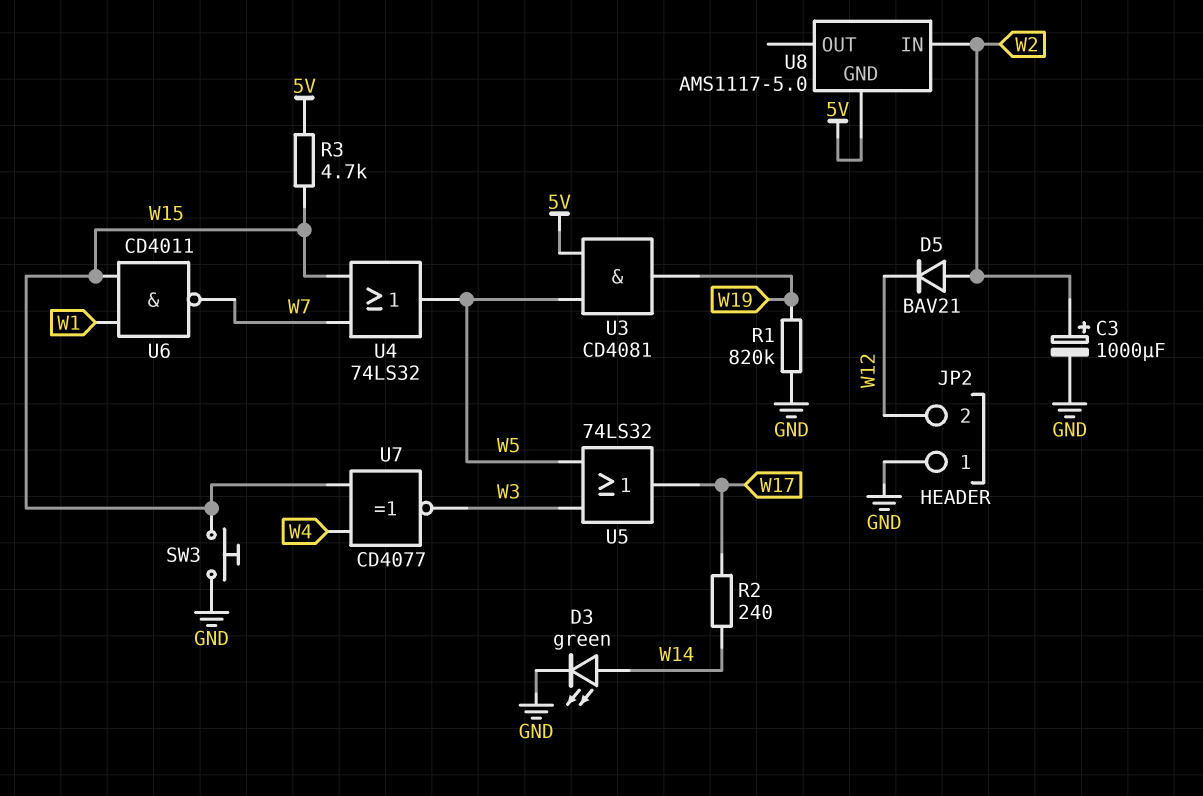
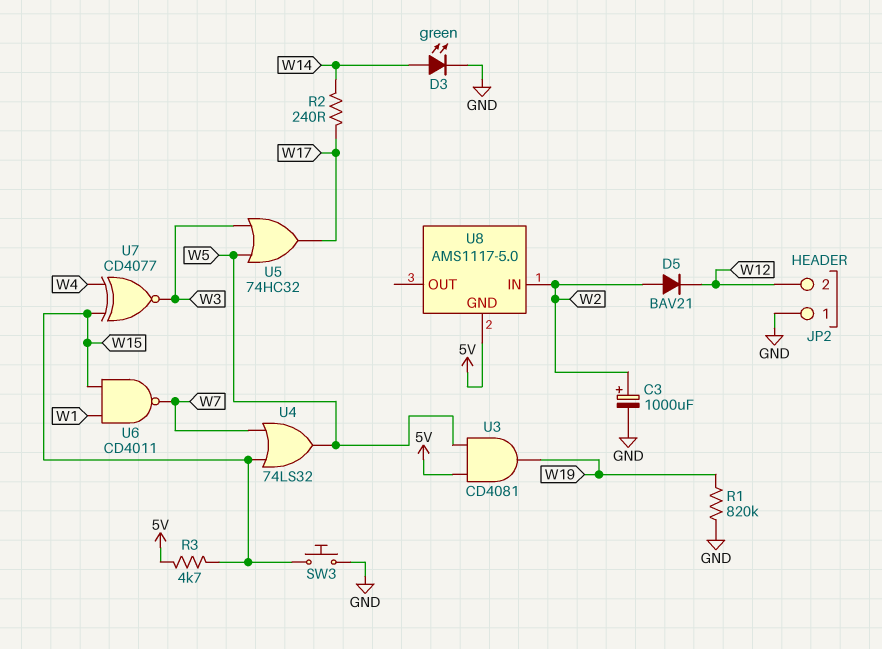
U5: OR 74LS32 (in W3, in W5, out W17) -> OR 74HC32 (in W3, in W5, out W17)

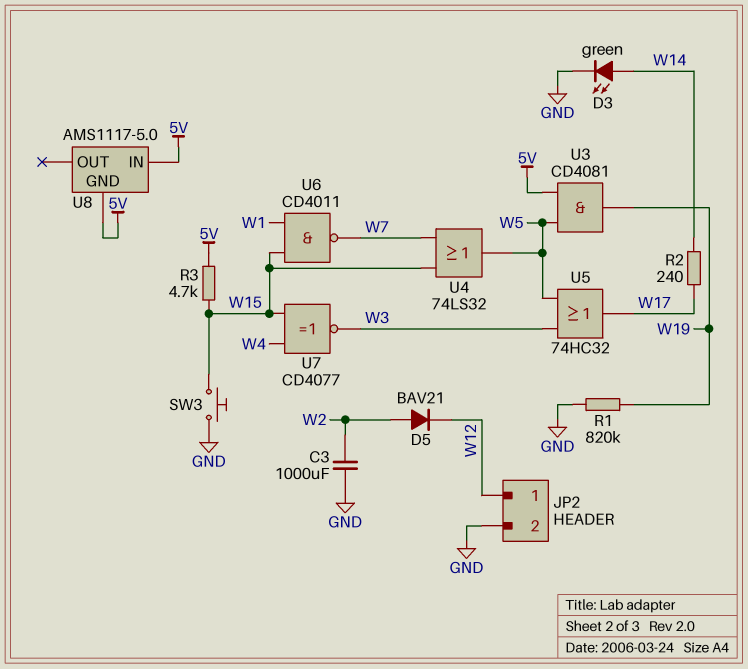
C3: 1000uF (plus W2, minus GND) -> 1000uF (GND, W2)
JP2 pin 1: GND -> W12
JP2 pin 2: W12 -> GND
U8 pin IN: W2 -> 5V

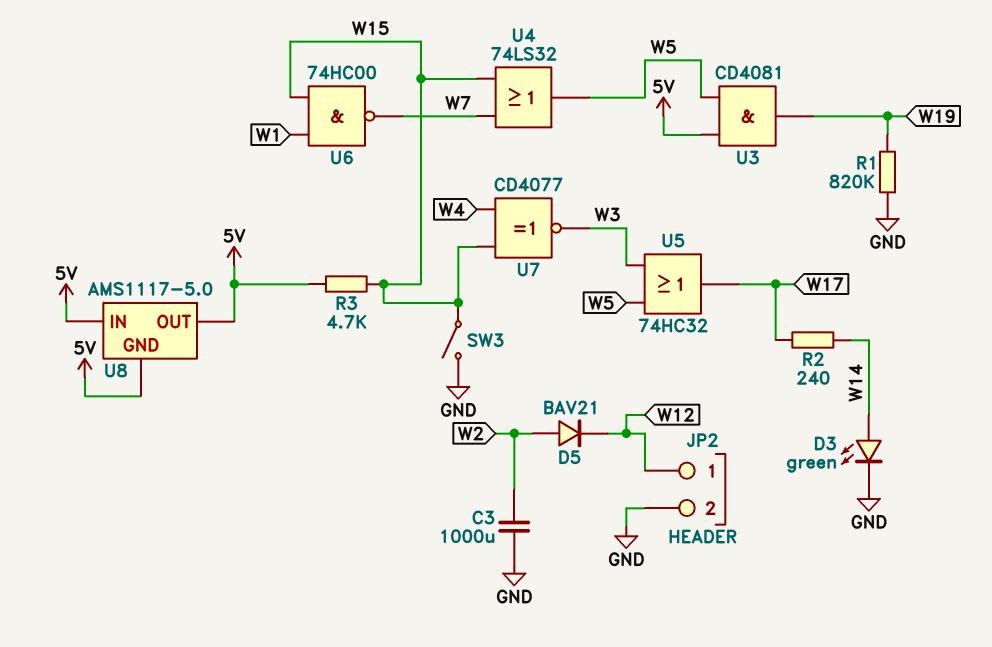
SW3: button (GND, W15) -> switch (GND, W15)
U6: NAND CD4011 (in W1, in W15, out W7) -> NAND 74HC00 (in W1, in W15, out W7)
U8 pin OUT: none -> 5V

